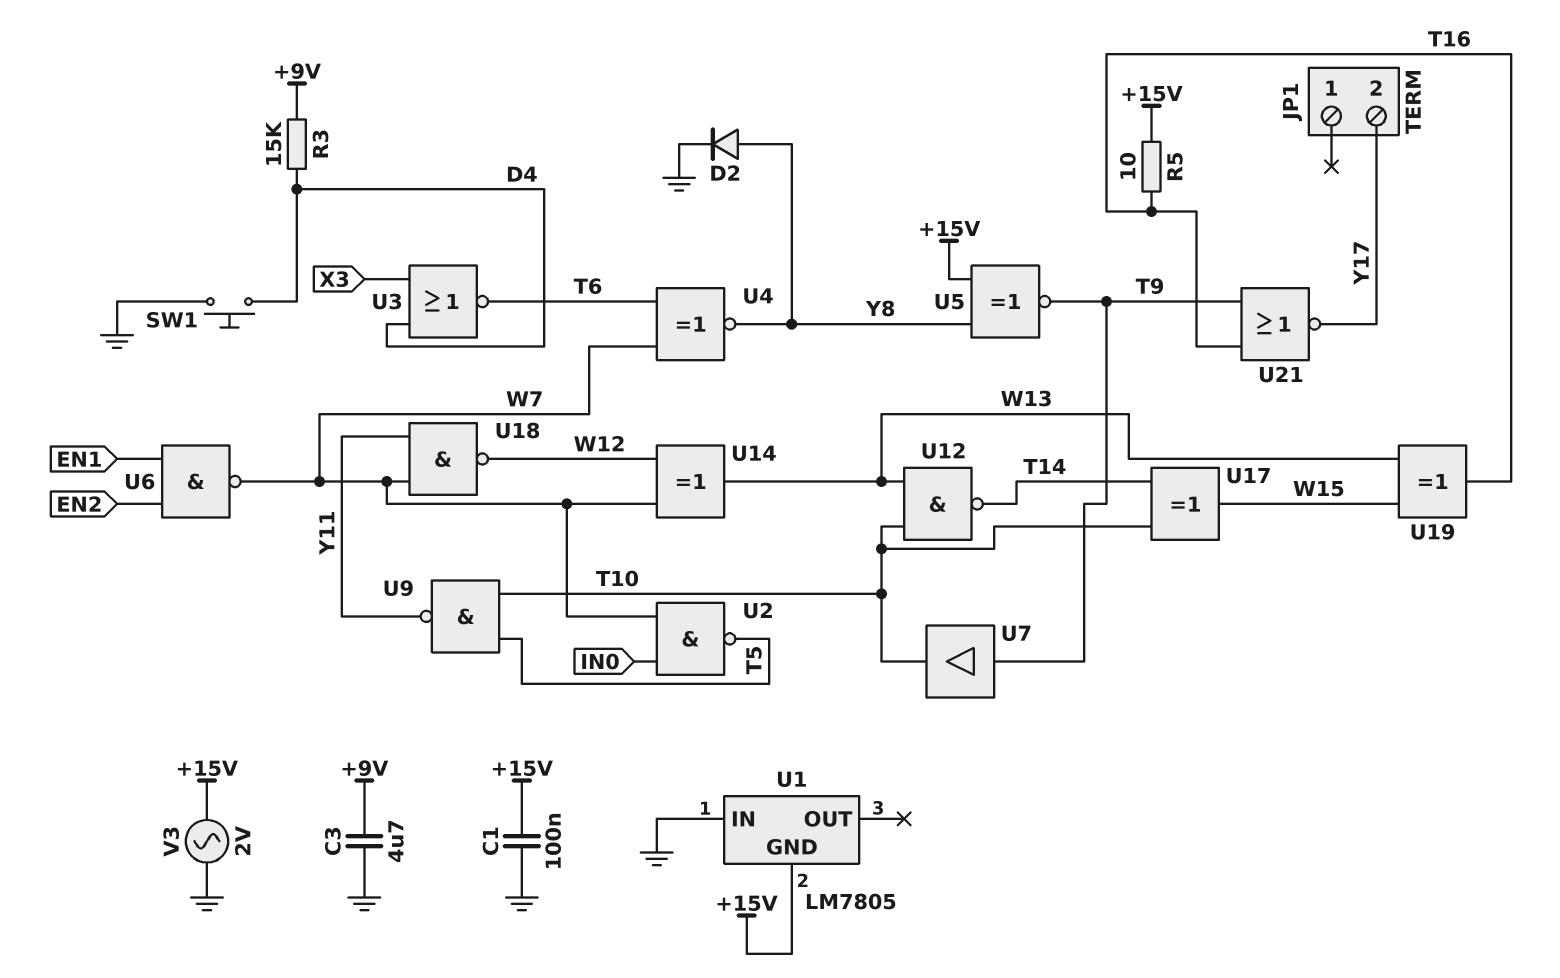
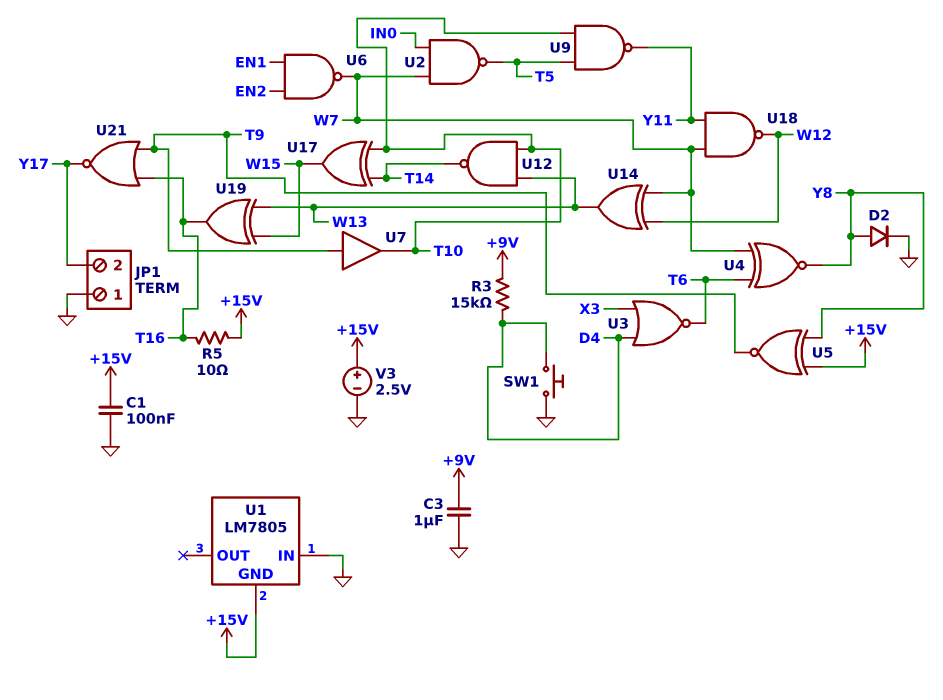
C3: 4.7uF (+9V, GND) -> 1uF (+9V, GND)
JP1 pin 1: none -> GND
V3: AC 2V (+15V, GND) -> 2.5V (plus +15V, minus GND)

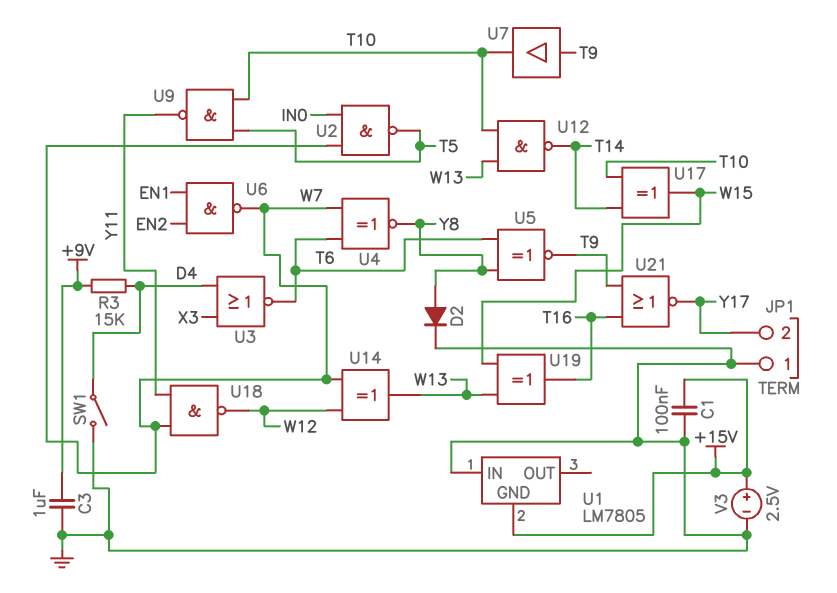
R5: 10 (+15V, T16) -> none
SW1: button (D4, GND) -> switch (D4, GND)
U5: XNOR (in +15V, in Y8, out T9) -> XNOR (in T6, in Y8, out T9)

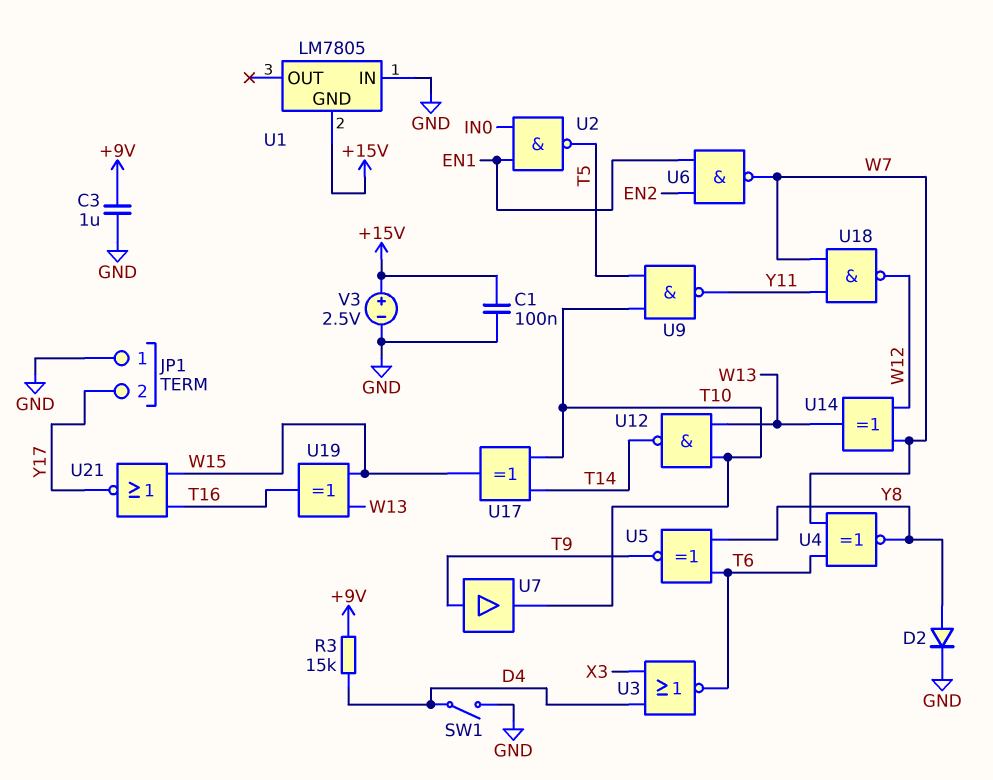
U2: NAND (in IN0, in W7, out T5) -> NAND (in EN1, in IN0, out T5)
U21: NOR (in T9, in T16, out Y17) -> NOR (in T16, in W15, out Y17)

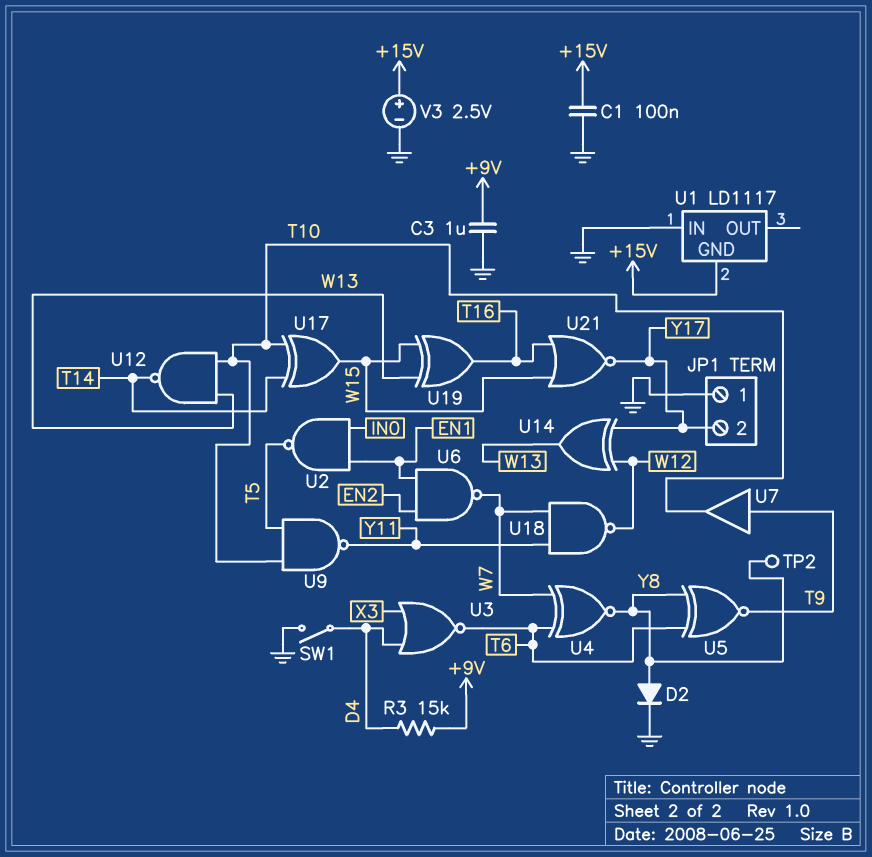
TP2: none -> test point (Y8)
U1: LM7805 -> LD1117
U14: XOR (in W7, in W12, out W13) -> XOR (in W12, in Y17, out W13)

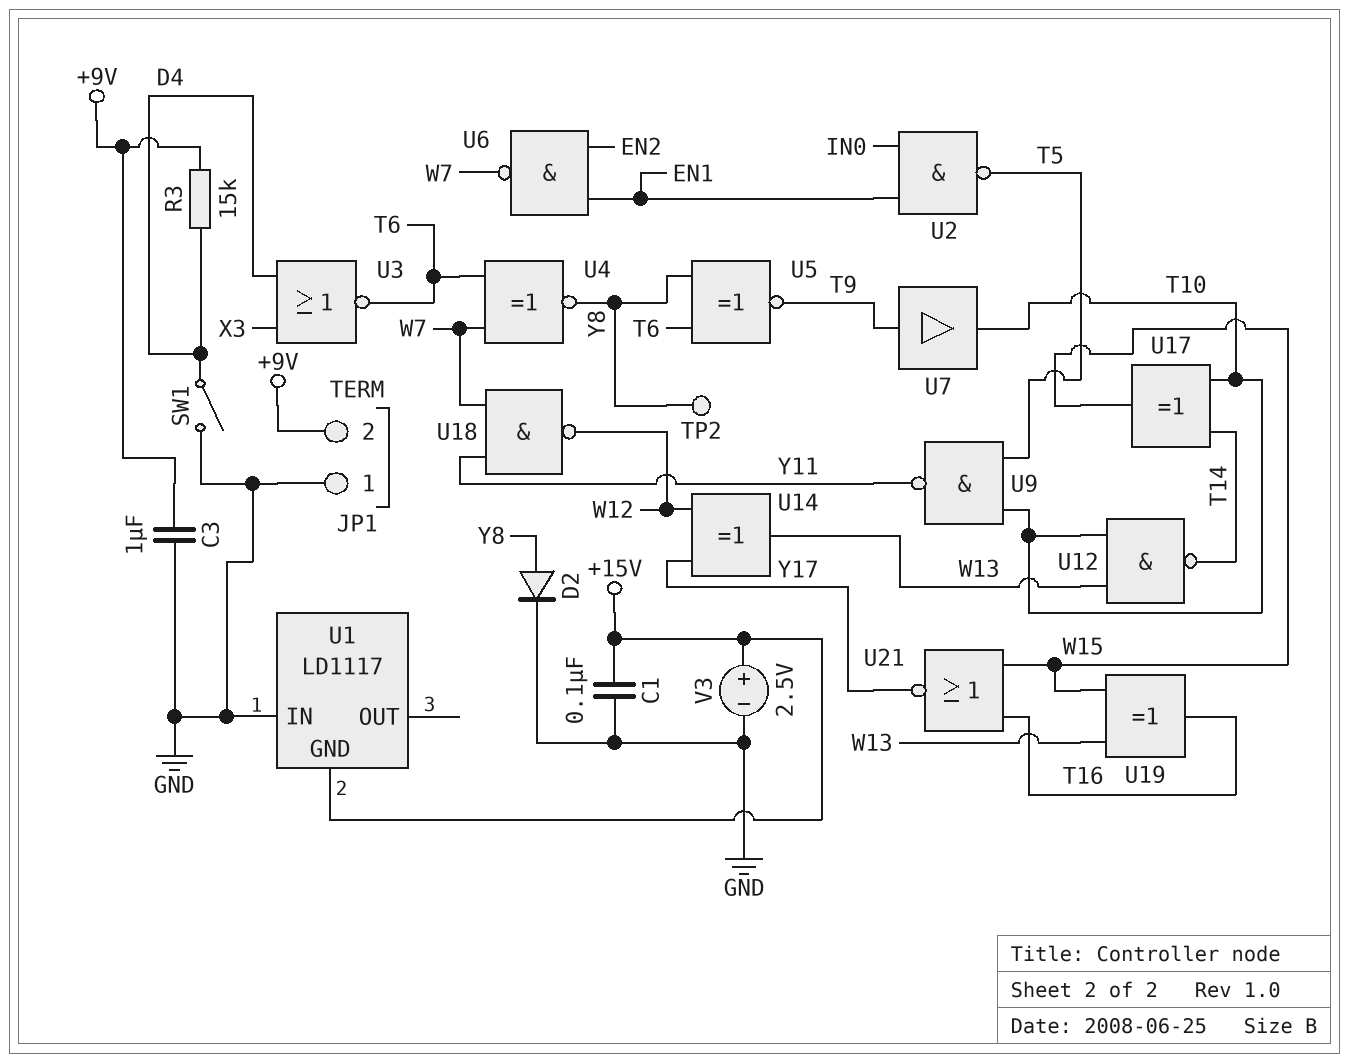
JP1 pin 2: Y17 -> +9V

